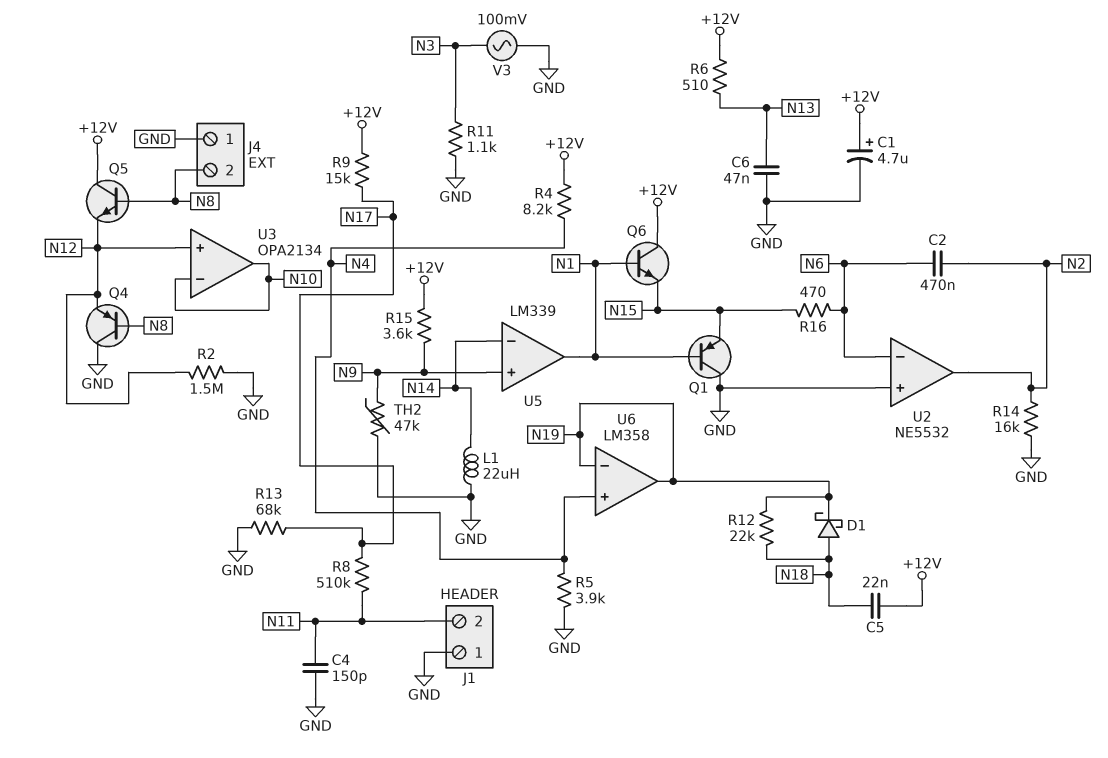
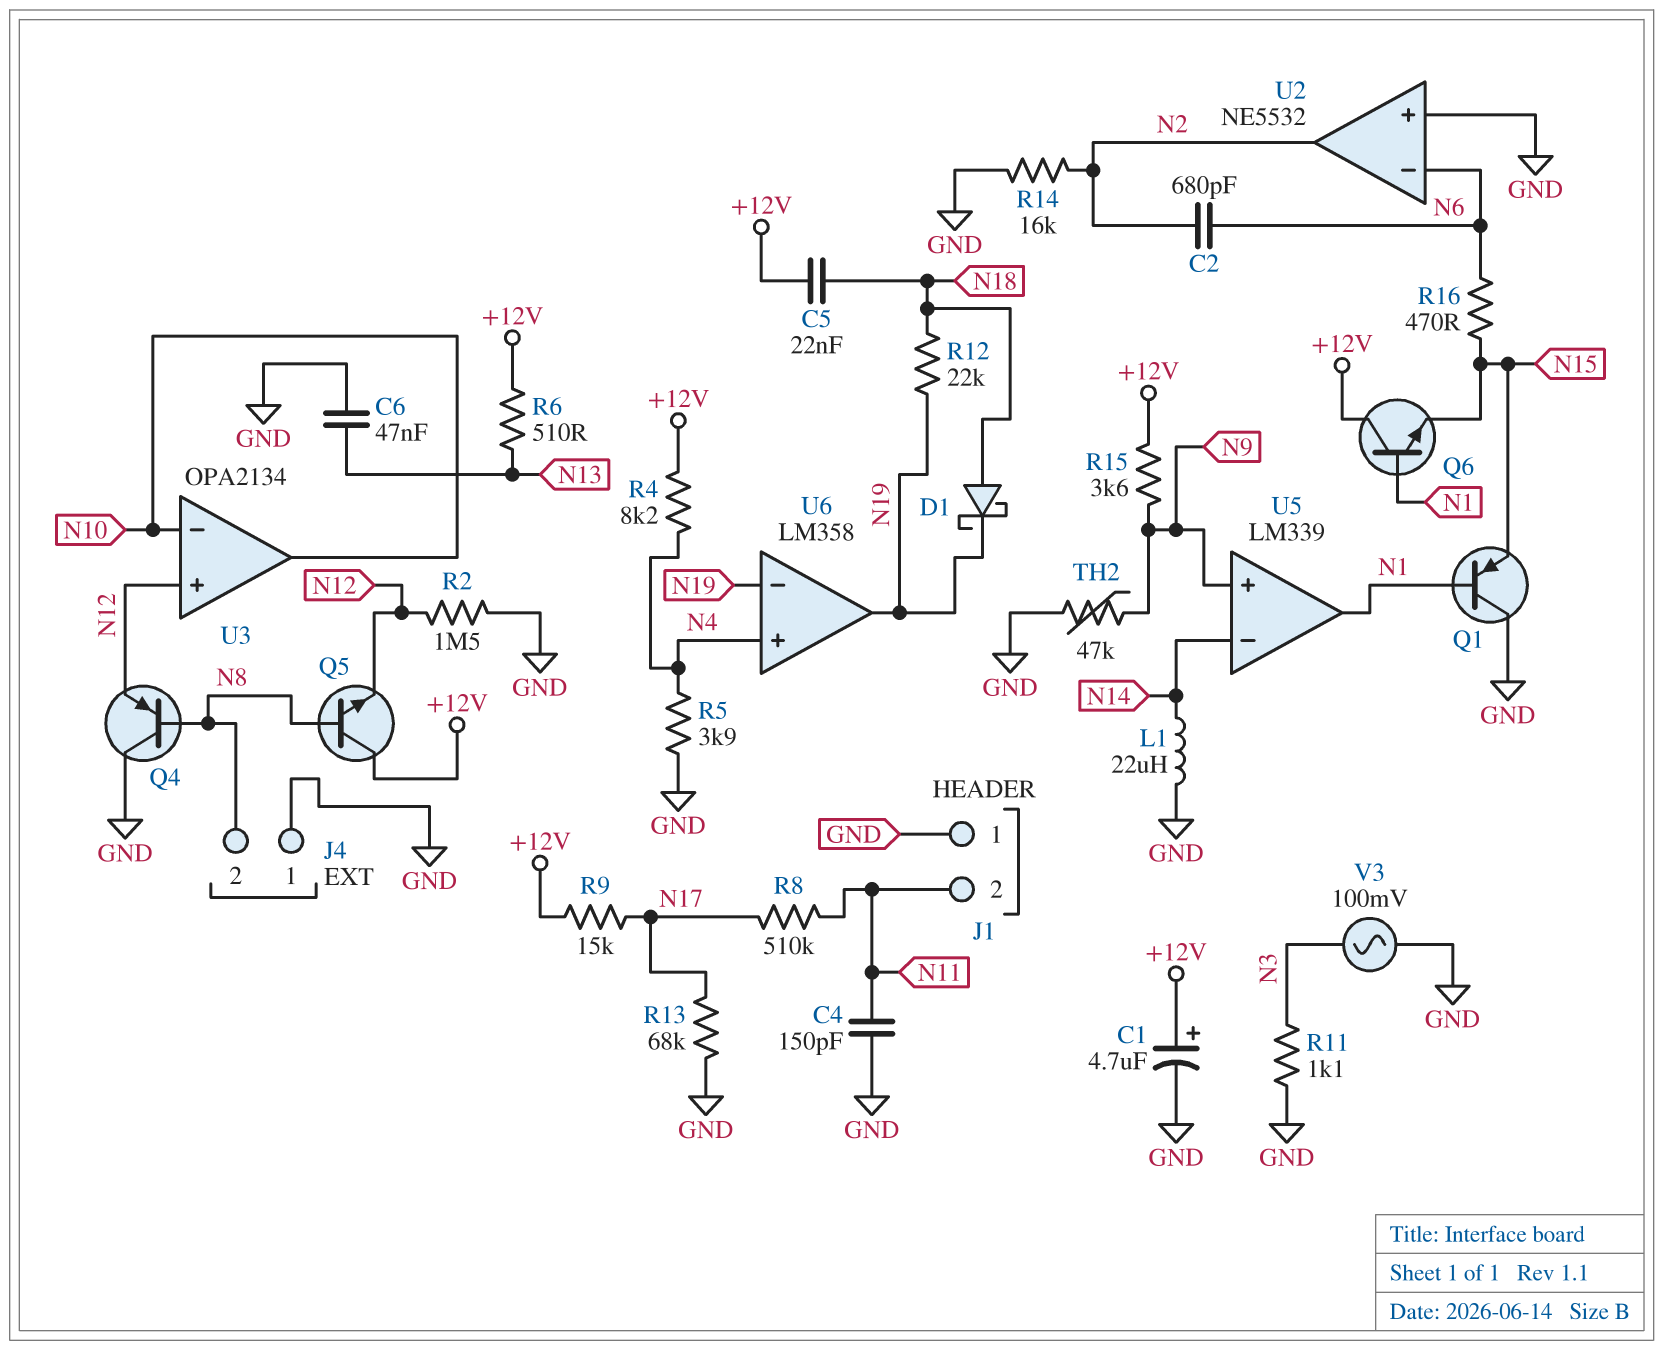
C2: 470nF (N2, N6) -> 680pF (N2, N6)

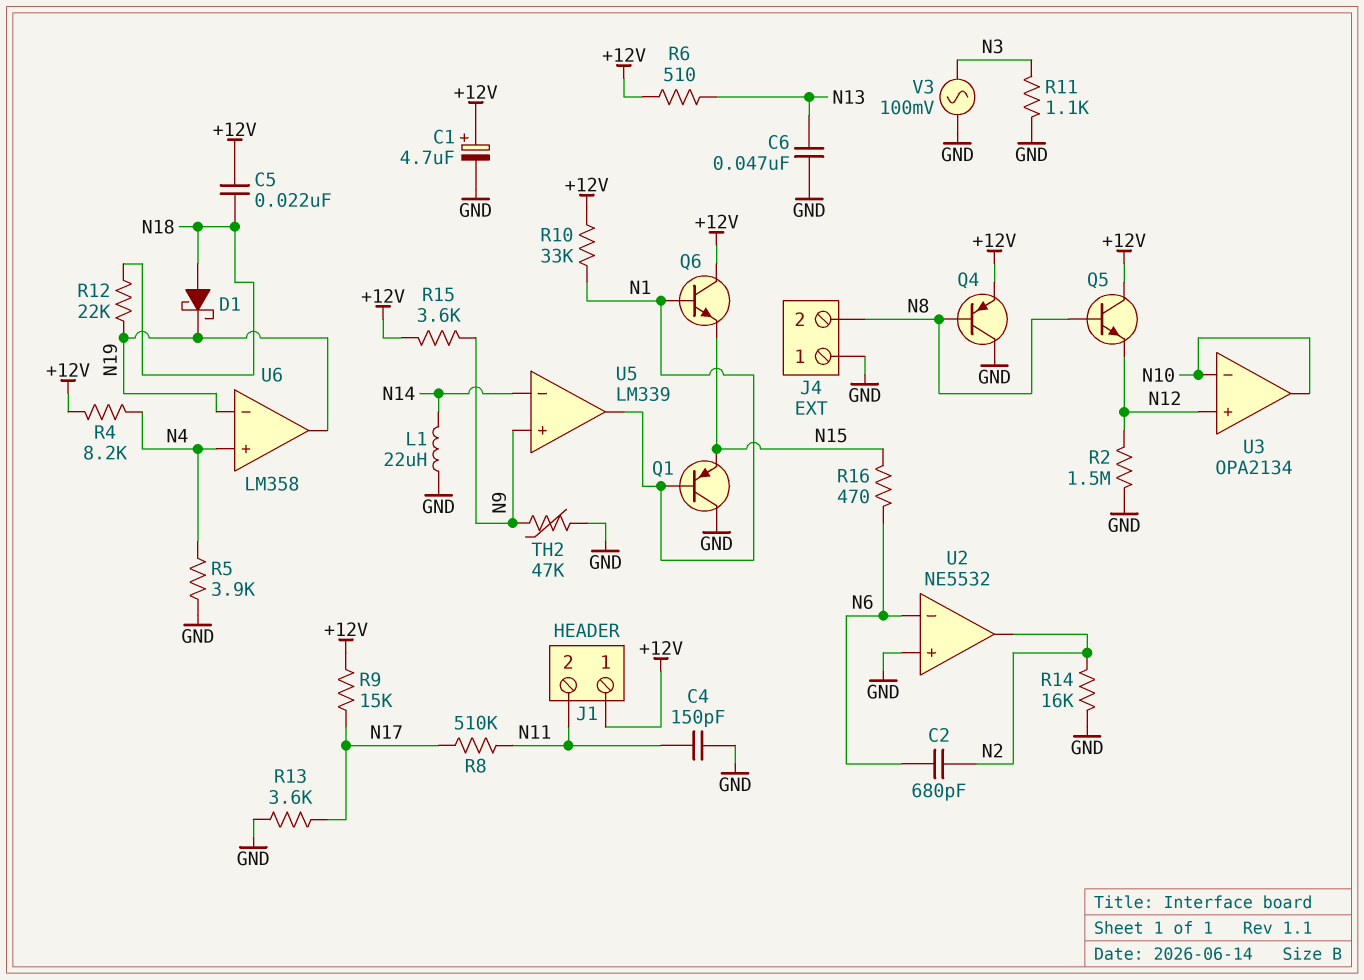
J1 pin 1: GND -> +12V
Q4: PNP (B N8, C GND, E N12) -> PNP (B N8, C GND, E +12V)
R10: none -> 33k (+12V, N1)
R13: 68k (GND, N17) -> 3.6k (GND, N17)

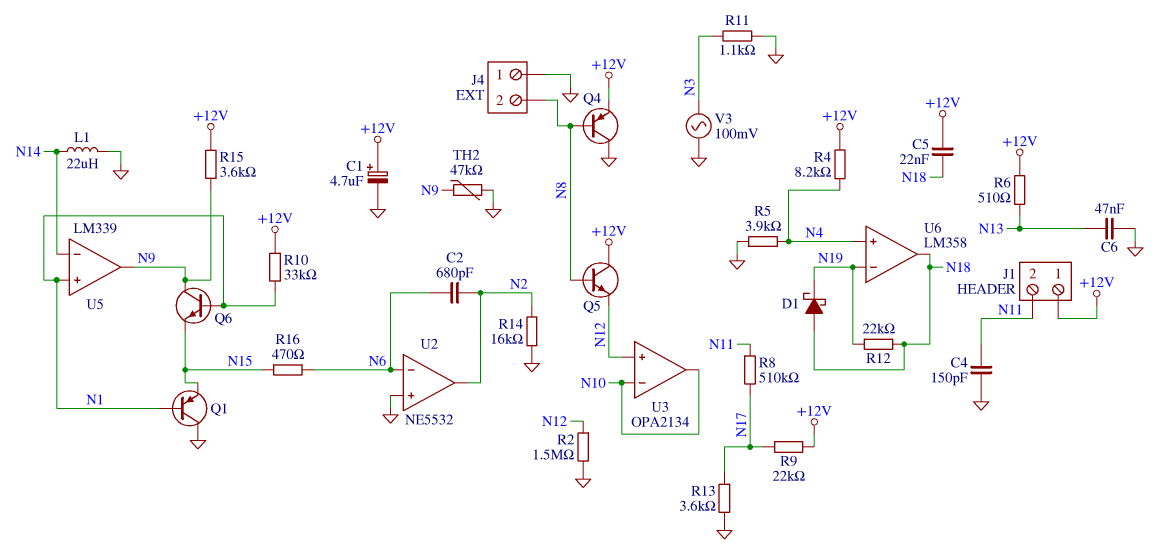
Q6: NPN (B N1, C +12V, E N15) -> NPN (B N1, C N9, E N15)
R9: 15k (+12V, N17) -> 22k (+12V, N17)
U5 pin in+: N9 -> N1
U5 pin out: N1 -> N9
U6 pin out: N19 -> N18

